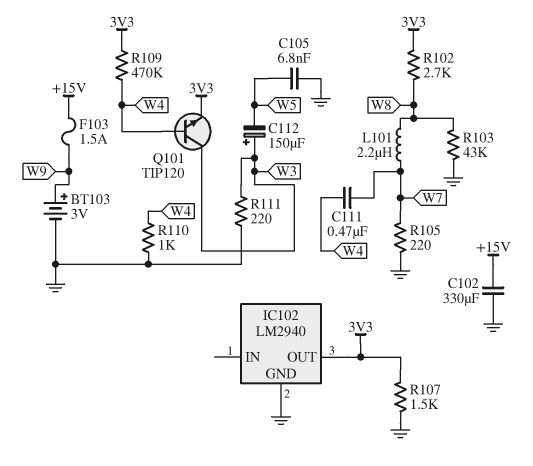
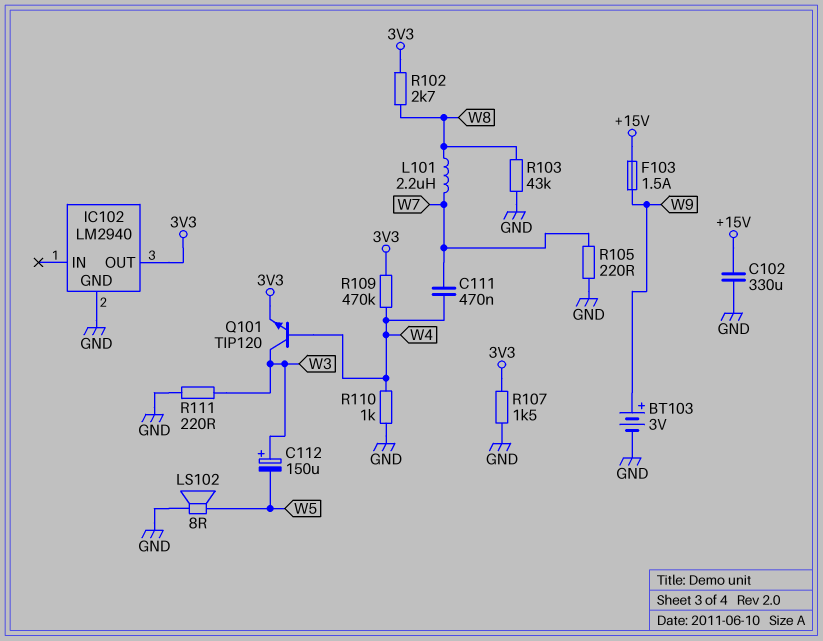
C105: 6.8nF (GND, W5) -> none
LS102: none -> speaker 8R (GND, W5)

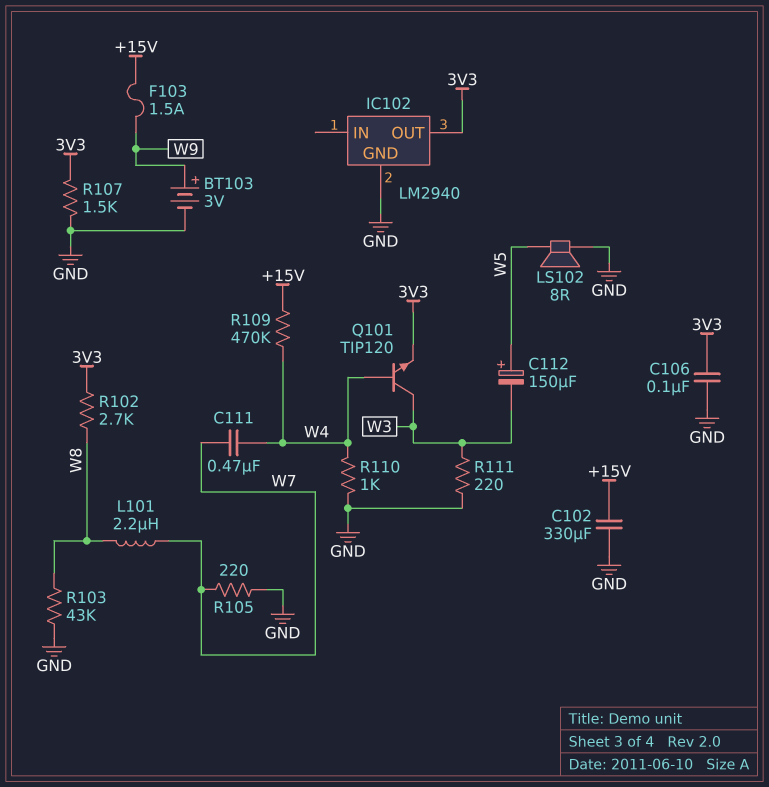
C106: none -> 100nF (3V3, GND)
C112: 150uF (plus W3, minus W5) -> 150uF (plus W5, minus W3)
R109: 470k (3V3, W4) -> 470k (+15V, W4)

